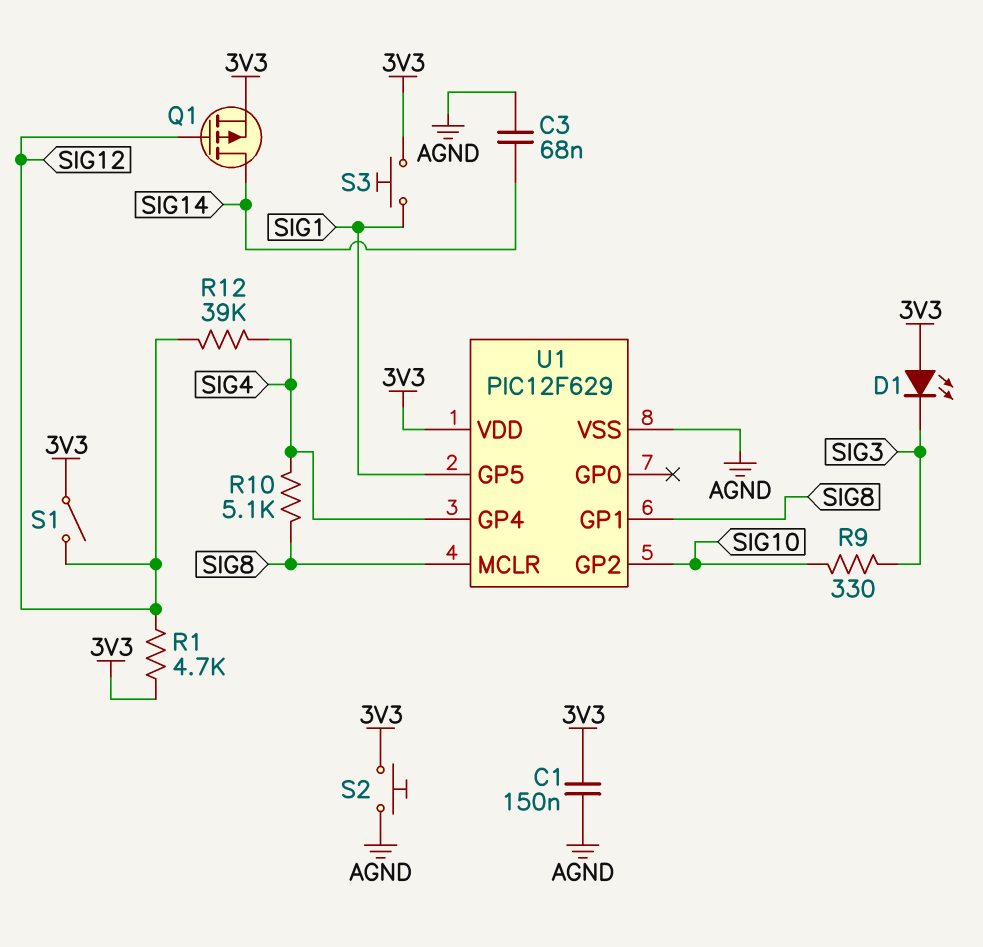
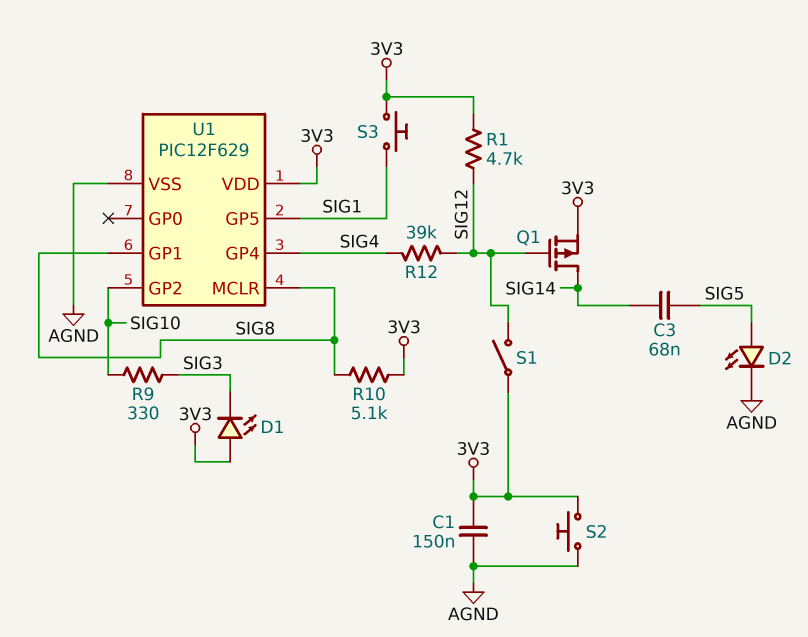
C3: 68nF (AGND, SIG14) -> 68nF (SIG5, SIG14)
D2: none -> LED (A SIG5, K AGND)
R10: 5.1k (SIG4, SIG8) -> 5.1k (3V3, SIG8)

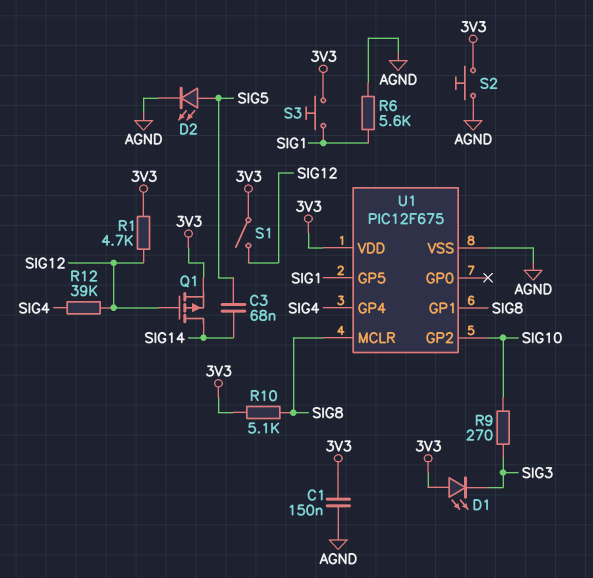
R6: none -> 5.6k (AGND, SIG1)
R9: 330 (SIG3, SIG10) -> 270 (SIG3, SIG10)
U1: PIC12F629 -> PIC12F675

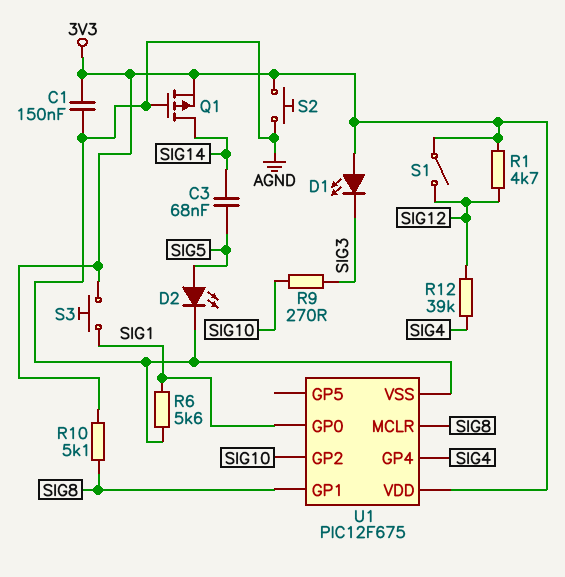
Q1: PMOS (G SIG12, D SIG14, S 3V3) -> PMOS (G AGND, D SIG14, S 3V3)
U1 pin GP0: none -> SIG1
U1 pin GP5: SIG1 -> none

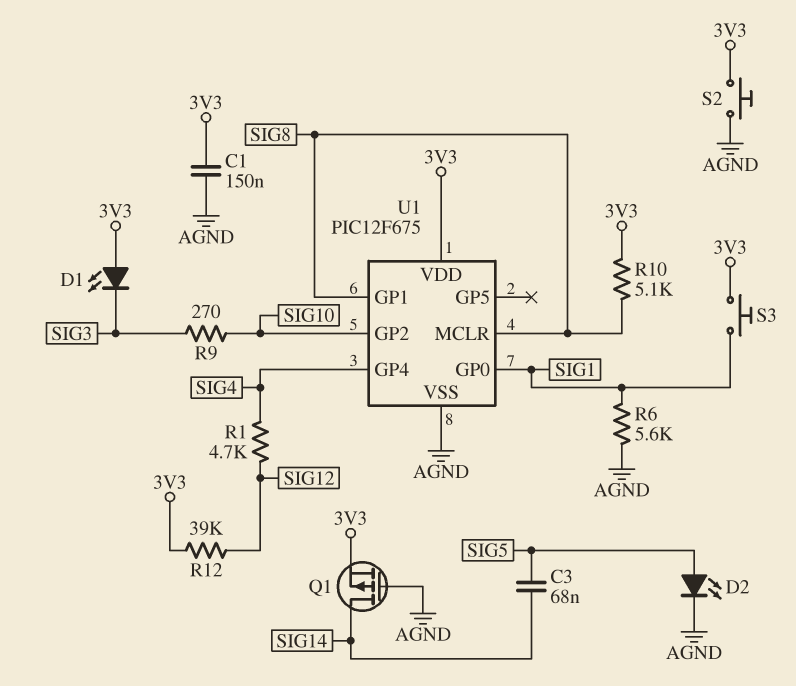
R1: 4.7k (3V3, SIG12) -> 4.7k (SIG4, SIG12)
R12: 39k (SIG4, SIG12) -> 39k (3V3, SIG12)
S1: switch (3V3, SIG12) -> none

